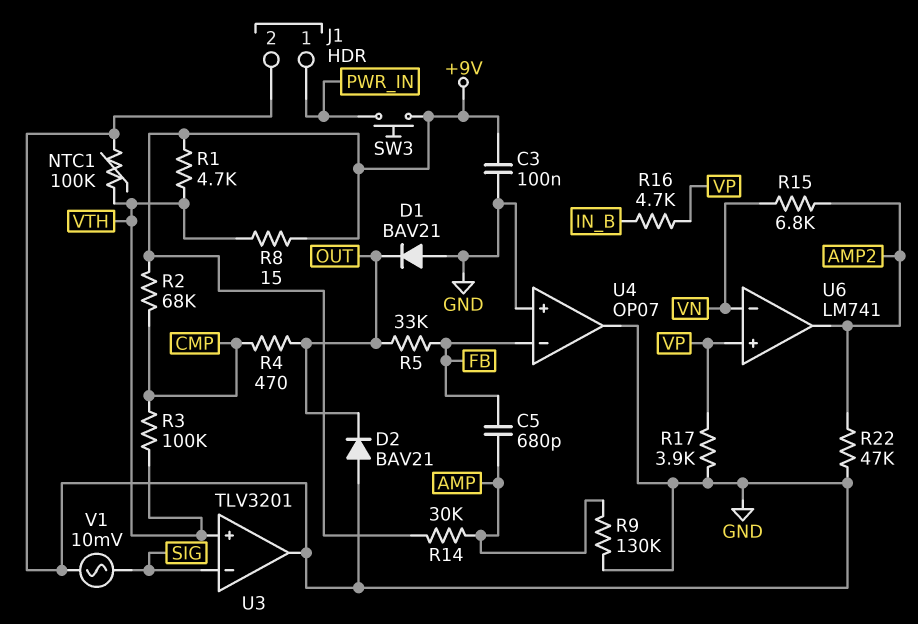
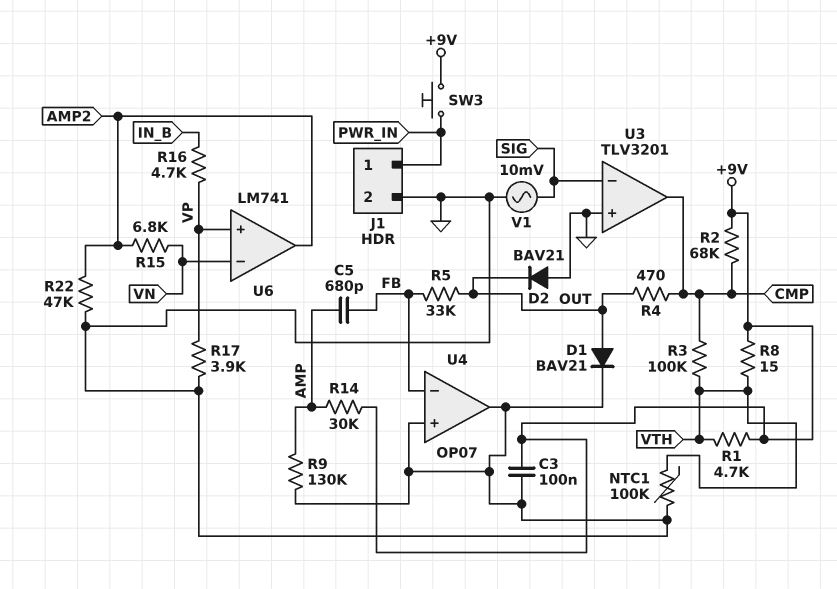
D1: diode BAV21 (A GND, K OUT) -> diode BAV21 (A OUT, K GND)
U3 pin in+: VTH -> GND
U3 pin out: GND -> CMP

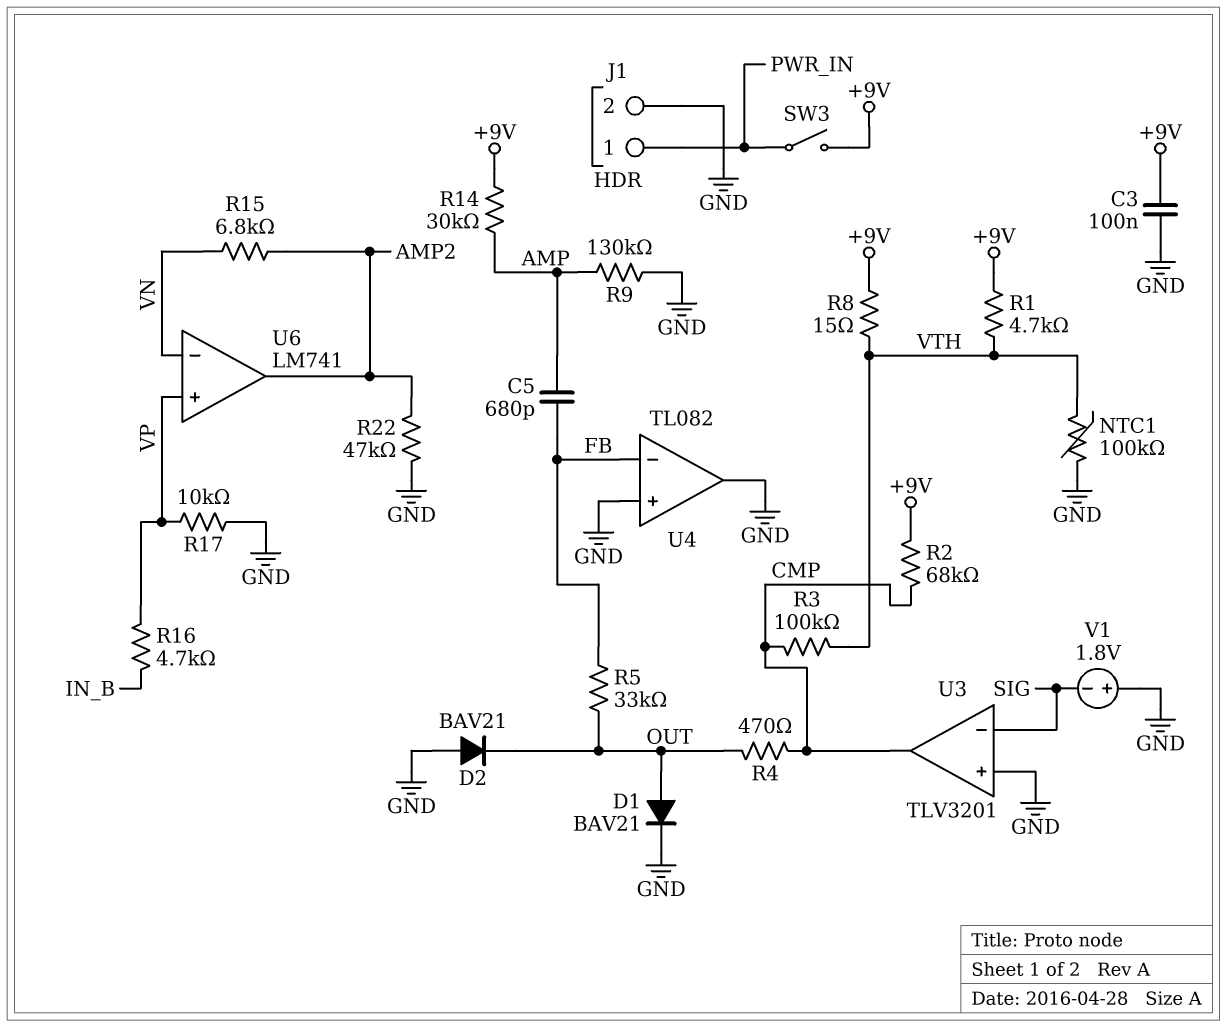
R17: 3.9k (GND, VP) -> 10k (GND, VP)
SW3: button (+9V, PWR_IN) -> switch (+9V, PWR_IN)
U4: OP07 -> TL082
V1: AC 10mV (GND, SIG) -> 1.8V (plus GND, minus SIG)

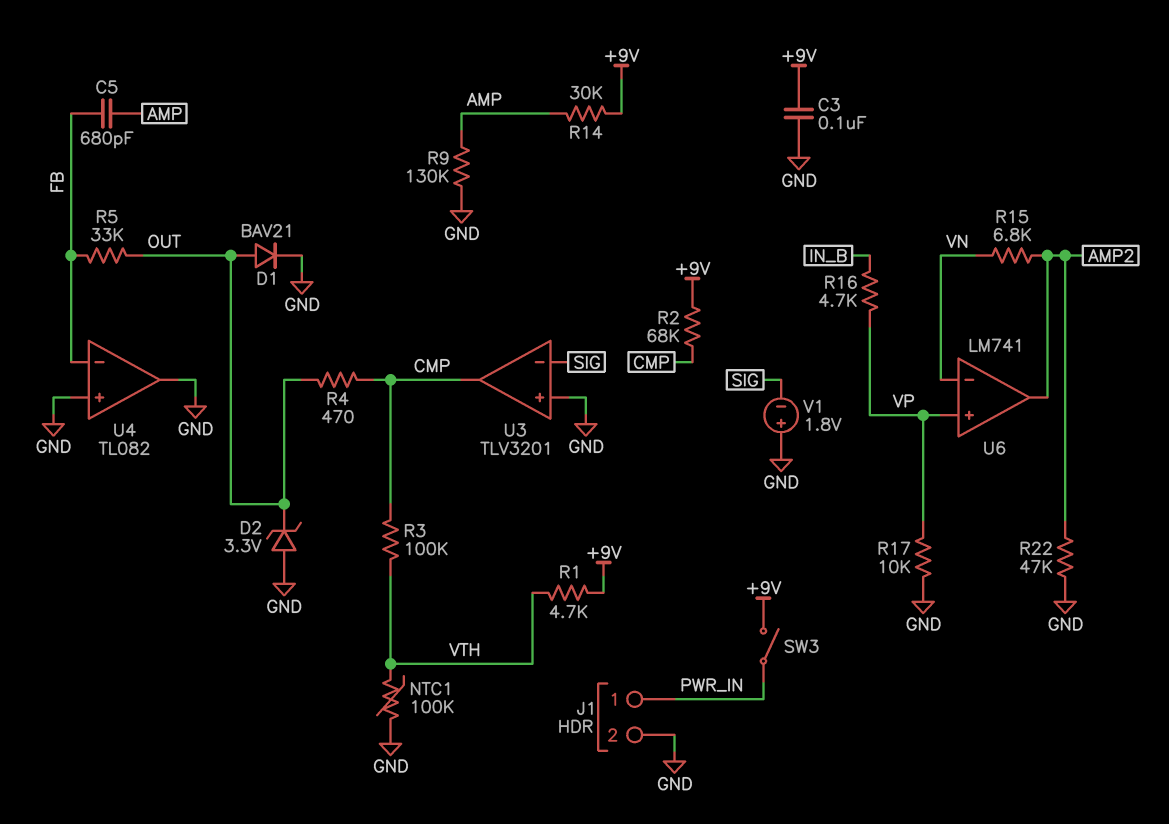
D2: diode BAV21 (A GND, K OUT) -> zener 3.3V (A GND, K OUT)
R8: 15 (+9V, VTH) -> none

